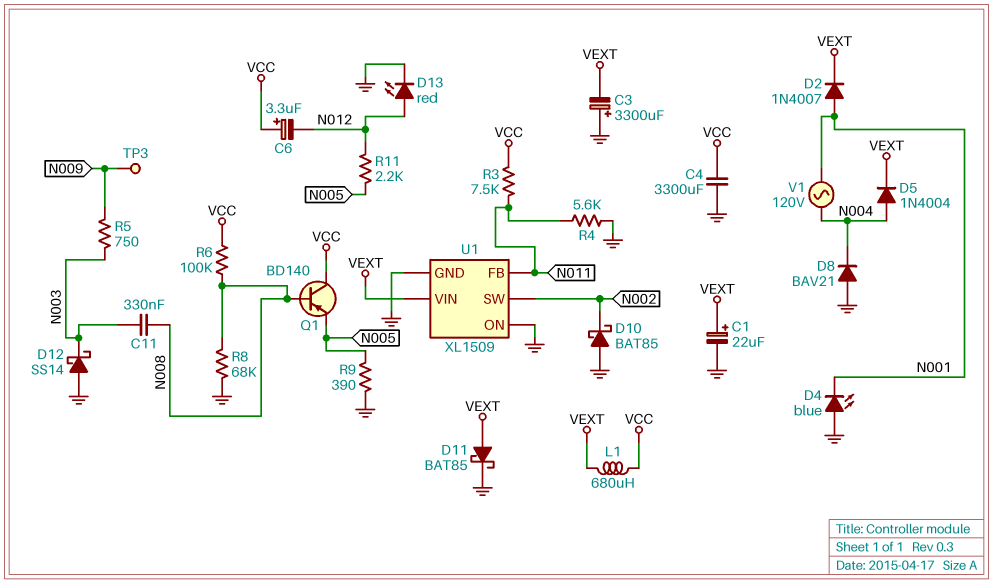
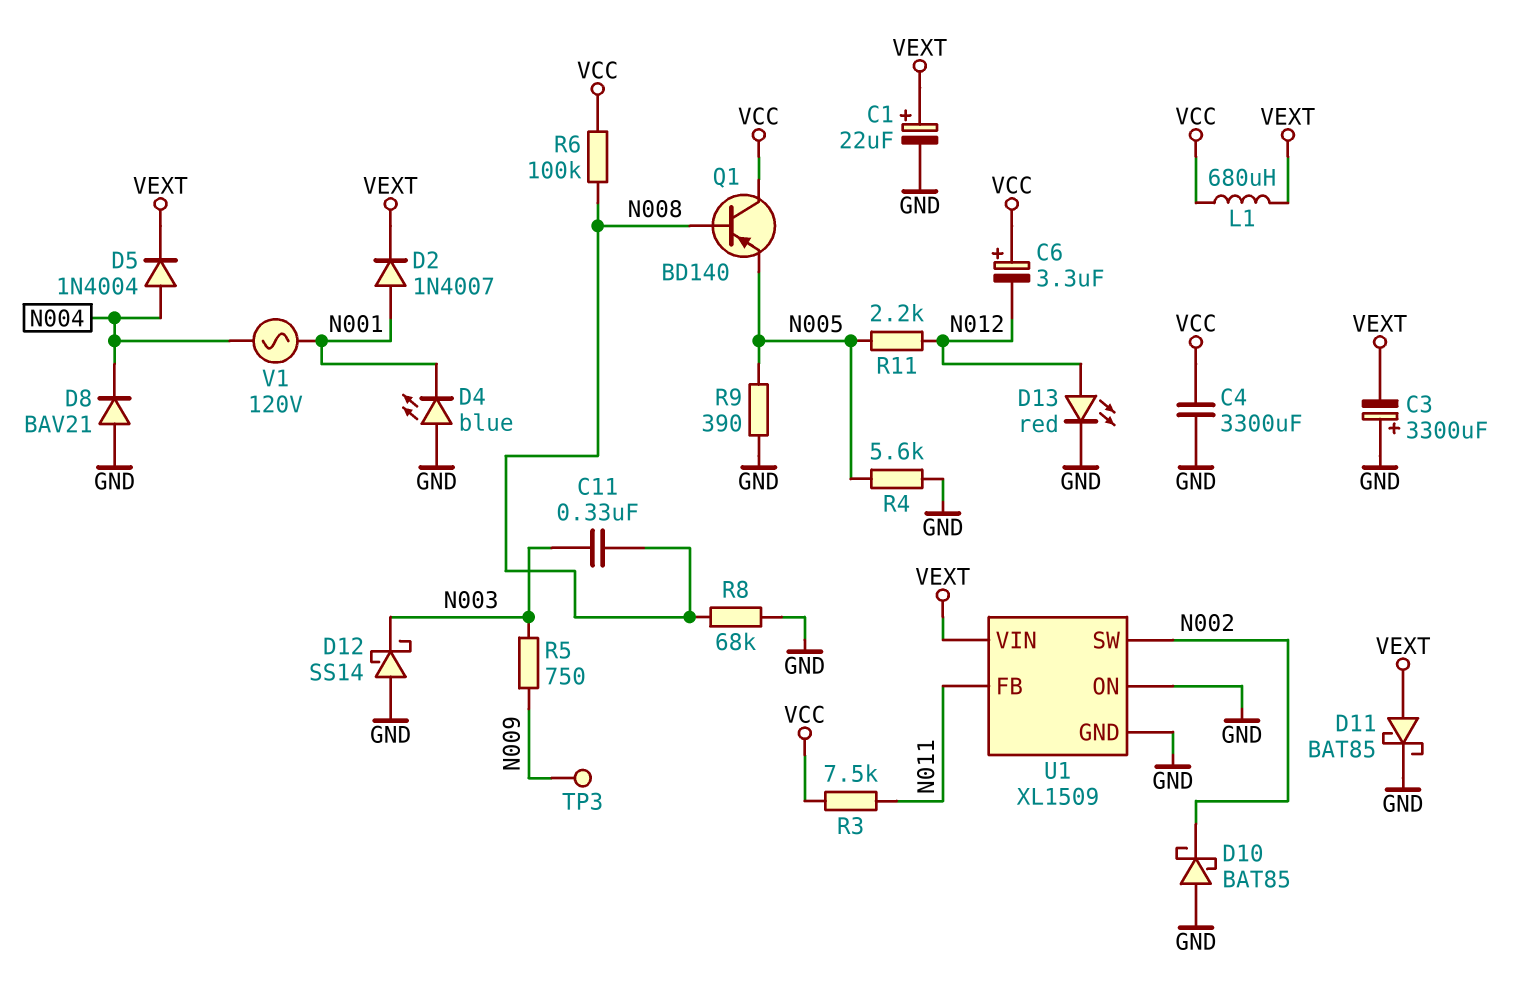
R4: 5.6k (GND, N011) -> 5.6k (GND, N005)

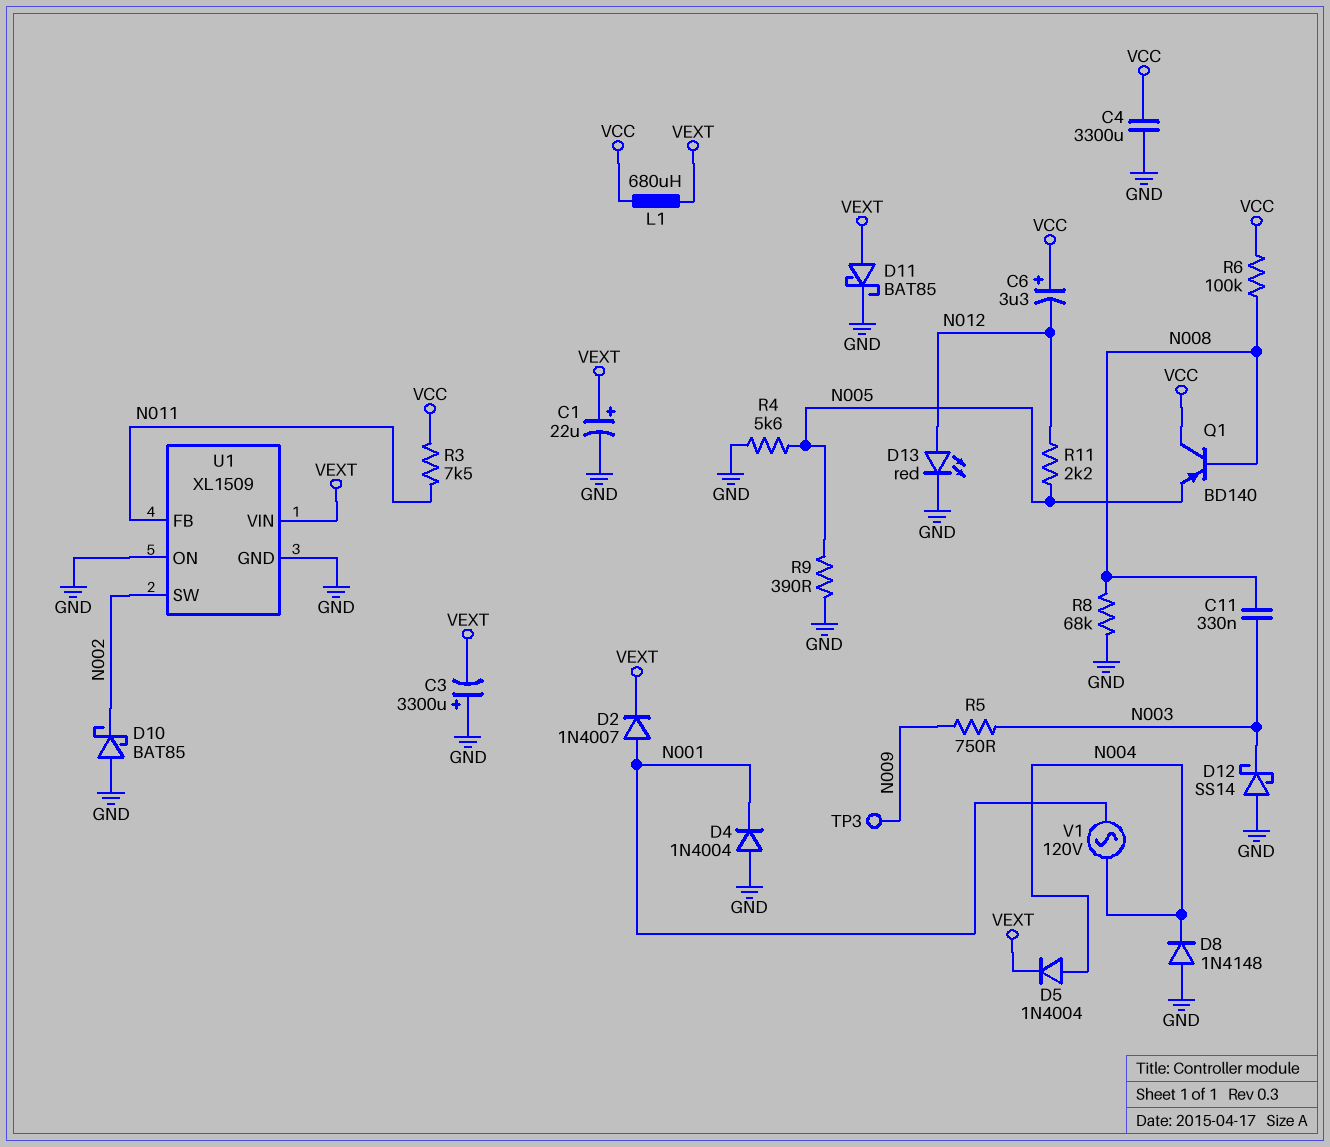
D4: LED blue (A GND, K N001) -> diode 1N4004 (A GND, K N001)
D8: diode BAV21 (A GND, K N004) -> diode 1N4148 (A GND, K N004)

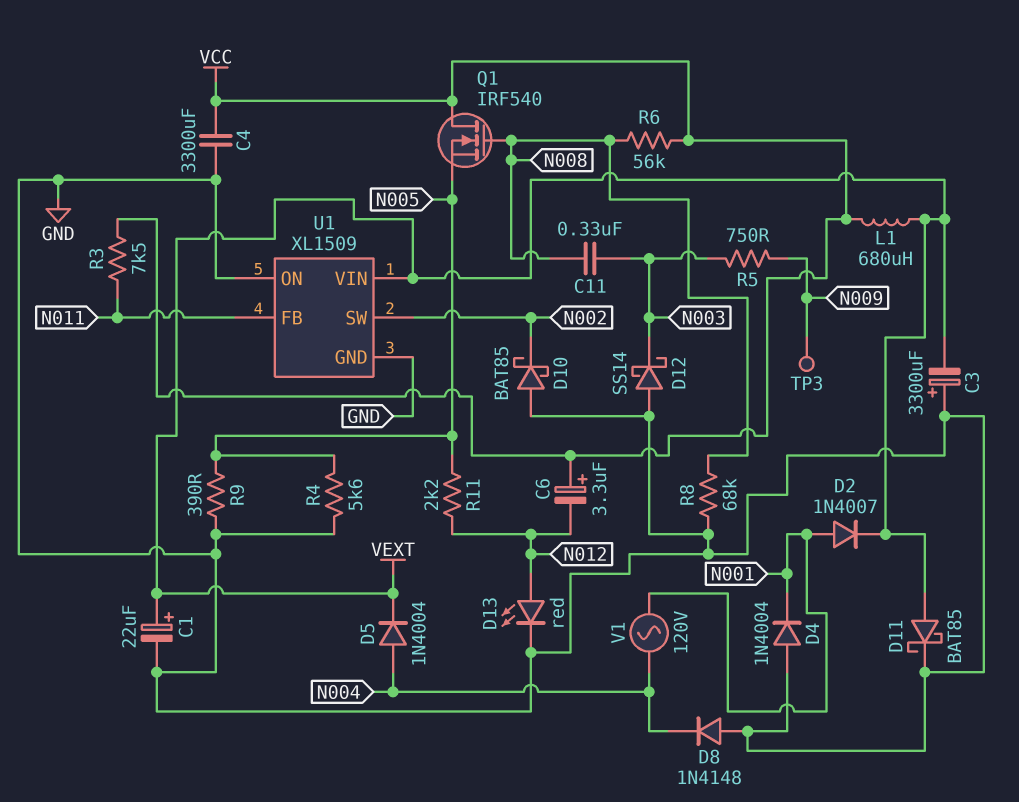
Q1: PNP BD140 (B N008, C VCC, E N005) -> NMOS IRF540 (G N008, D VCC, S N005)
R6: 100k (N008, VCC) -> 56k (N008, VCC)

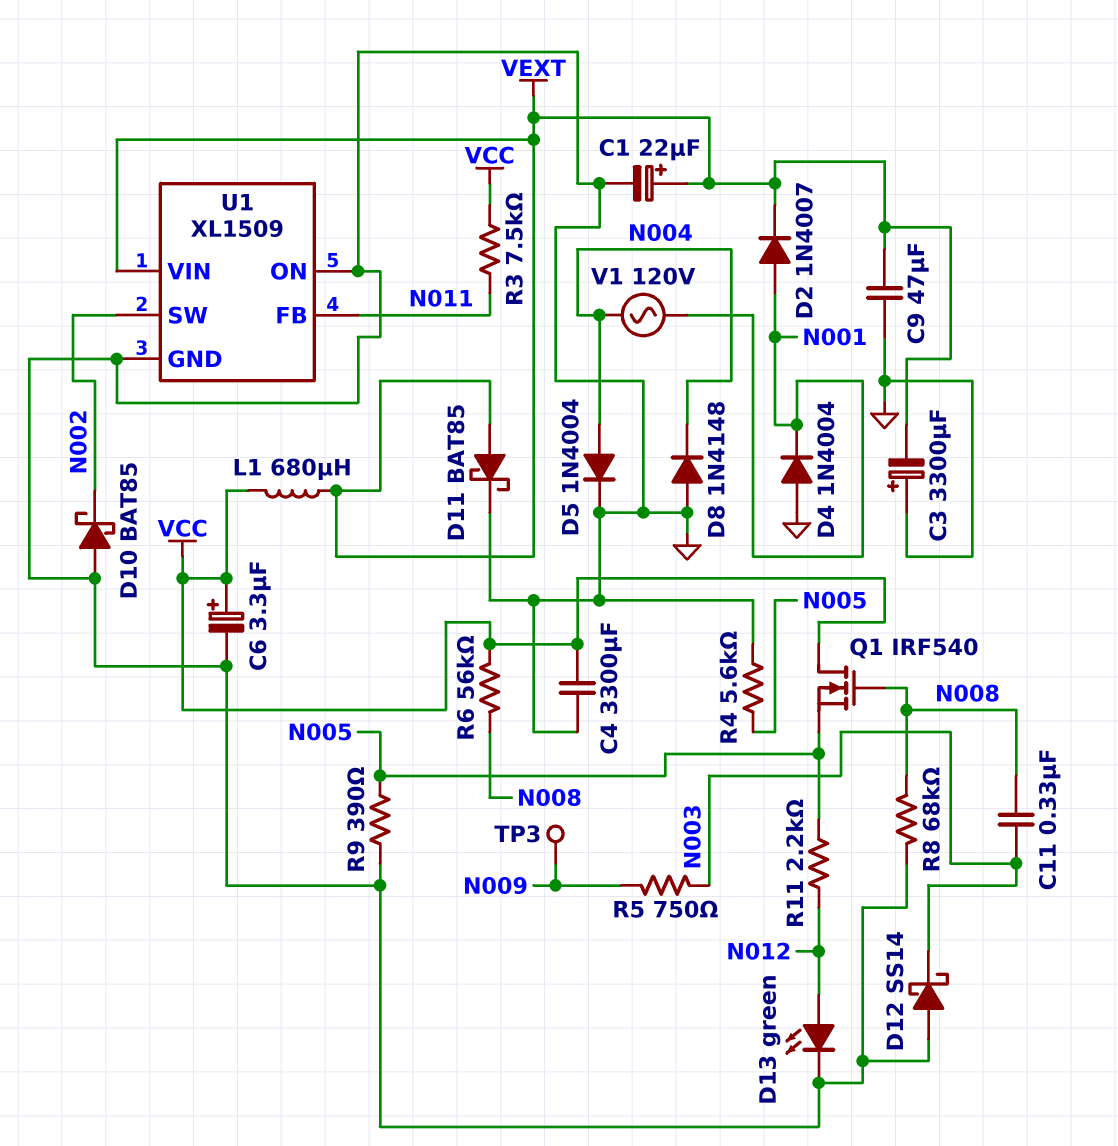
C6: 3.3uF (plus VCC, minus N012) -> 3.3uF (plus VCC, minus GND)
C9: none -> 47uF (GND, VEXT)
D5: diode 1N4004 (A N004, K VEXT) -> diode 1N4004 (A N004, K GND)
D13: LED red (A N012, K GND) -> LED green (A N012, K GND)

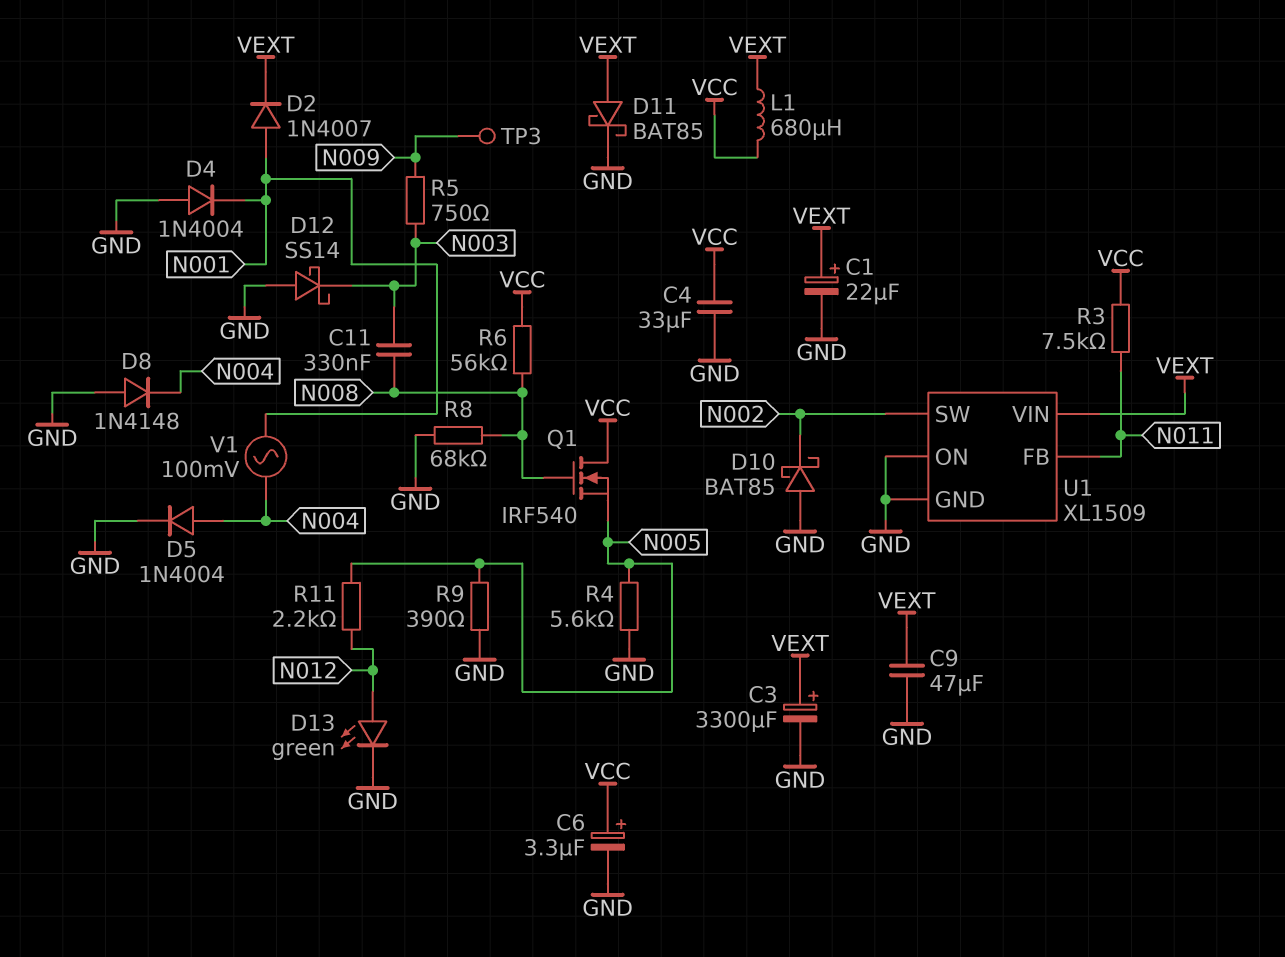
C3: 3300uF (plus GND, minus VEXT) -> 3300uF (plus VEXT, minus GND)
C4: 3300uF (GND, VCC) -> 33uF (GND, VCC)
V1: AC 120V (N001, N004) -> AC 100mV (N001, N004)

